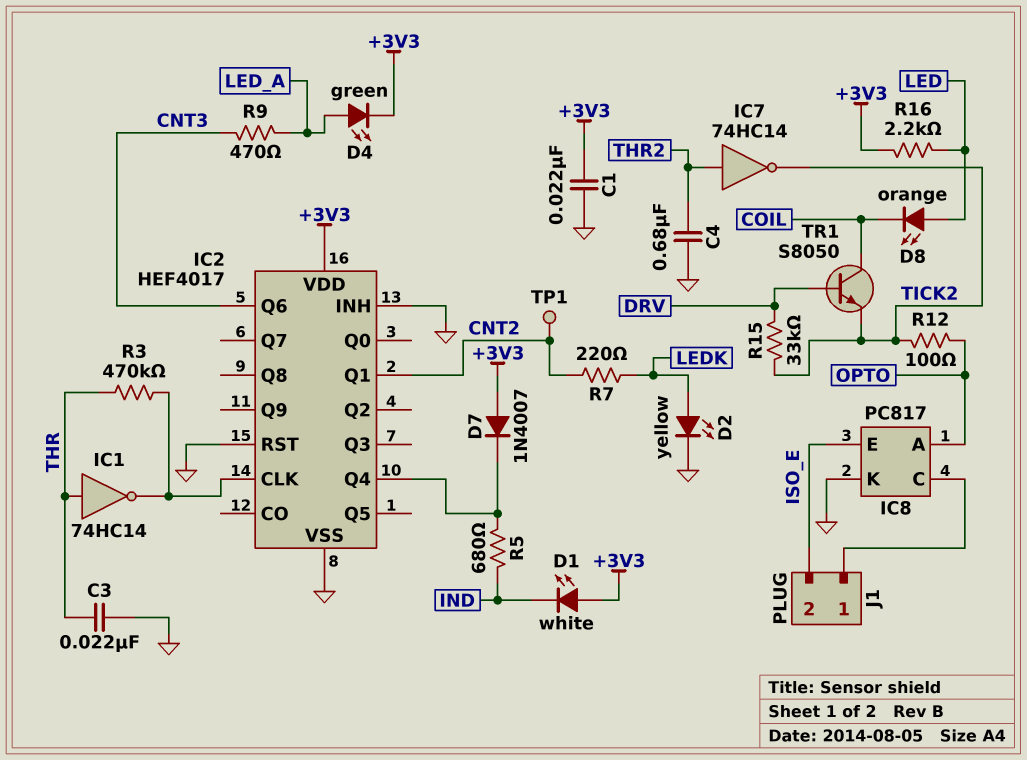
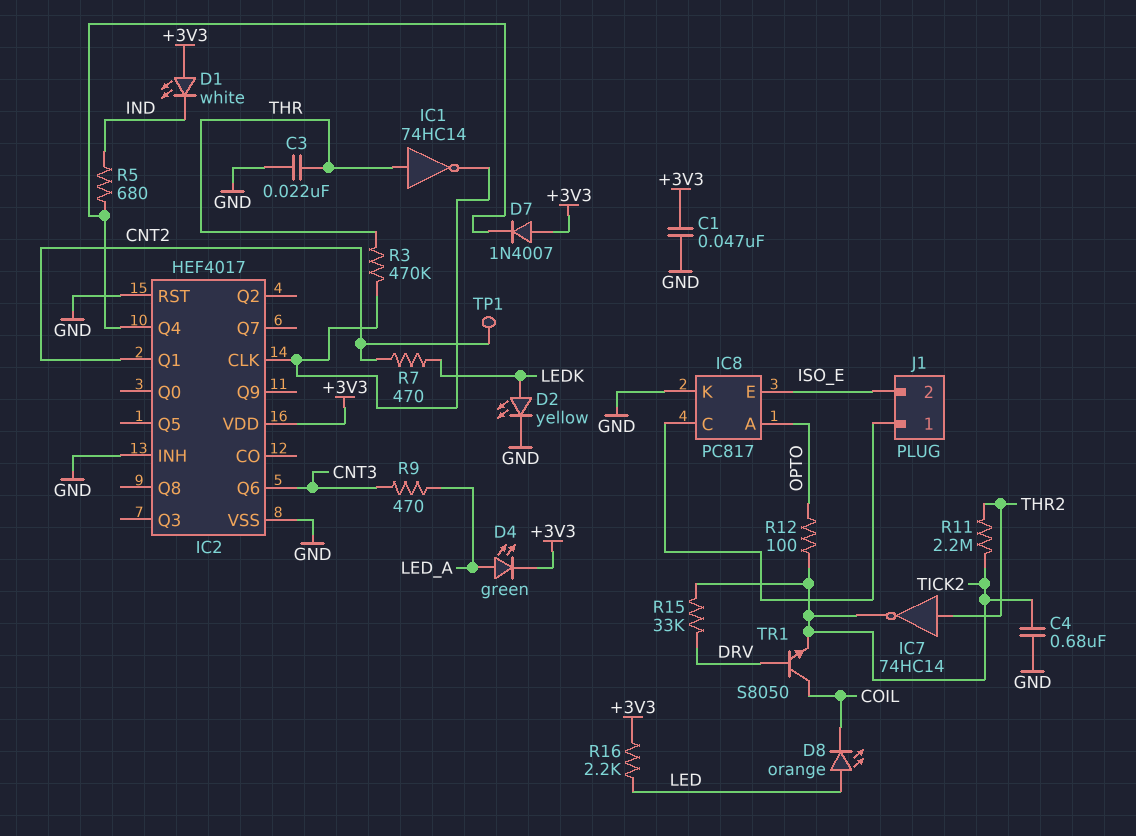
C1: 22nF (+3V3, GND) -> 47nF (+3V3, GND)
C4: 680nF (GND, THR2) -> 680nF (GND, TICK2)
R7: 220 (CNT2, LEDK) -> 470 (CNT2, LEDK)
R11: none -> 2.2M (THR2, TICK2)

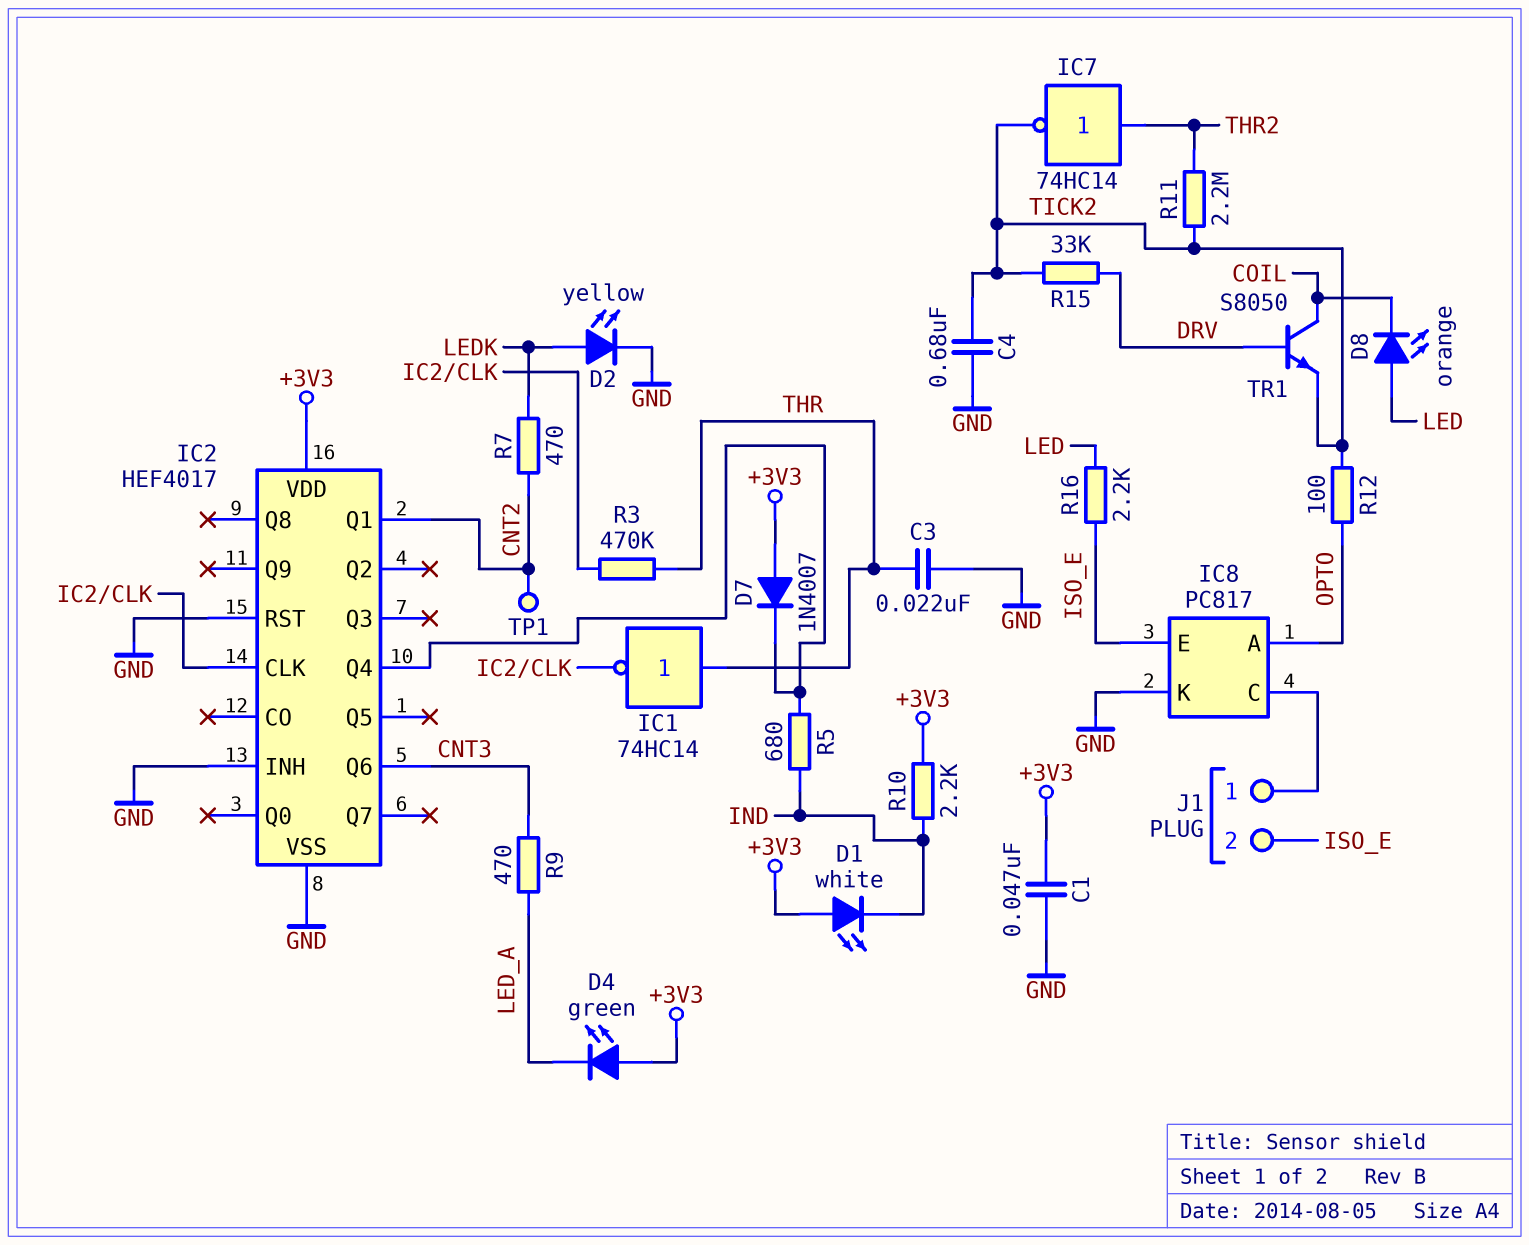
D4: LED green (A LED_A, K +3V3) -> LED green (A +3V3, K LED_A)
R10: none -> 2.2k (+3V3, IND)
R16: 2.2k (+3V3, LED) -> 2.2k (ISO_E, LED)

